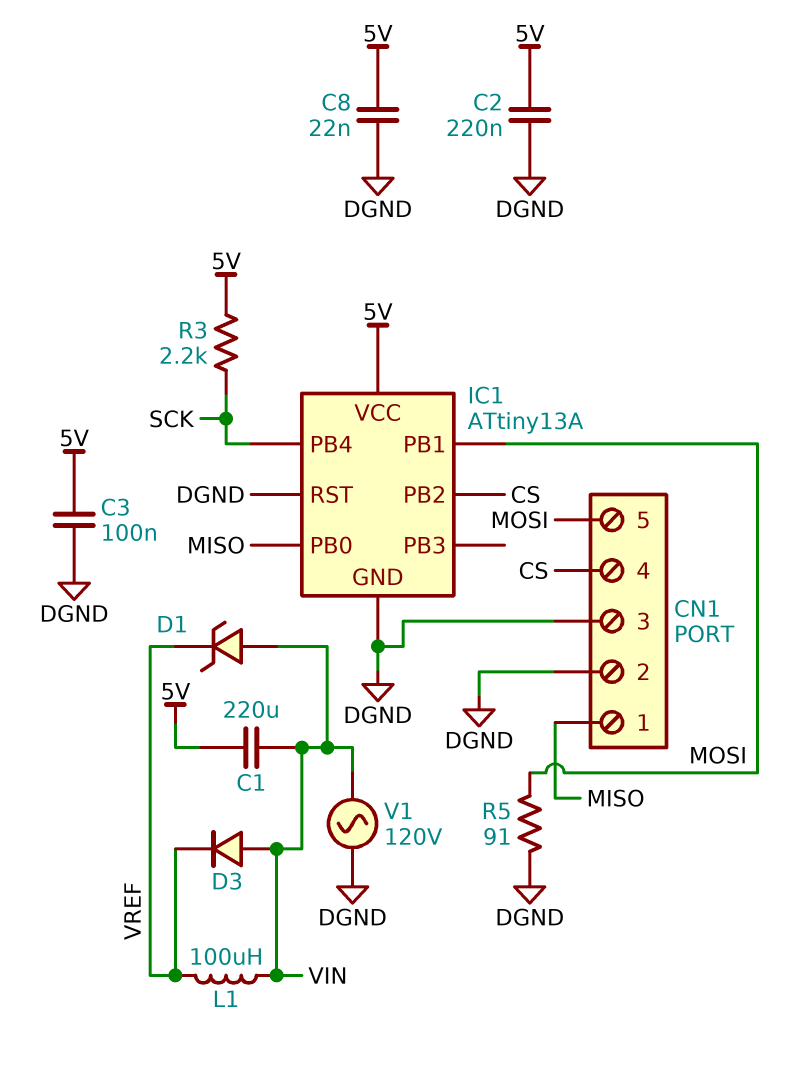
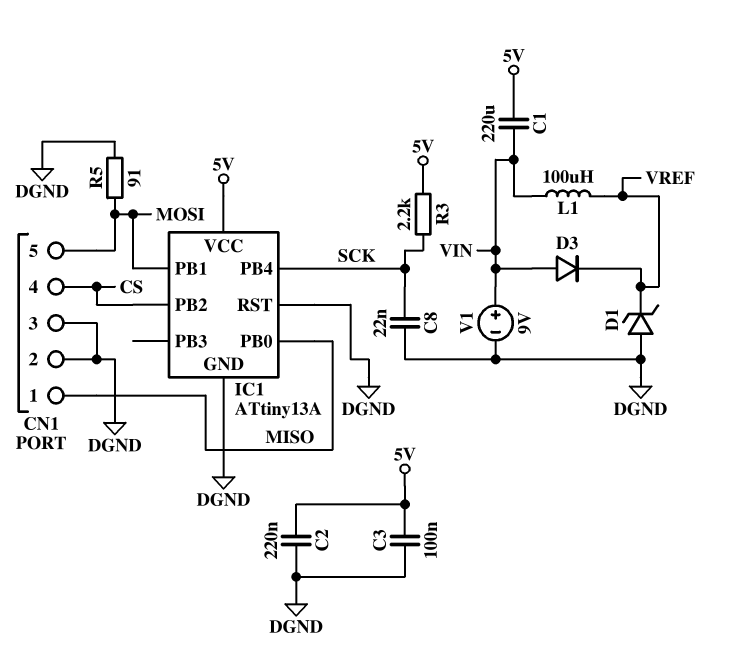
C8: 22nF (5V, DGND) -> 22nF (DGND, SCK)
D1: zener (A VIN, K VREF) -> zener (A DGND, K VREF)
V1: AC 120V (DGND, VIN) -> 9V (plus VIN, minus DGND)

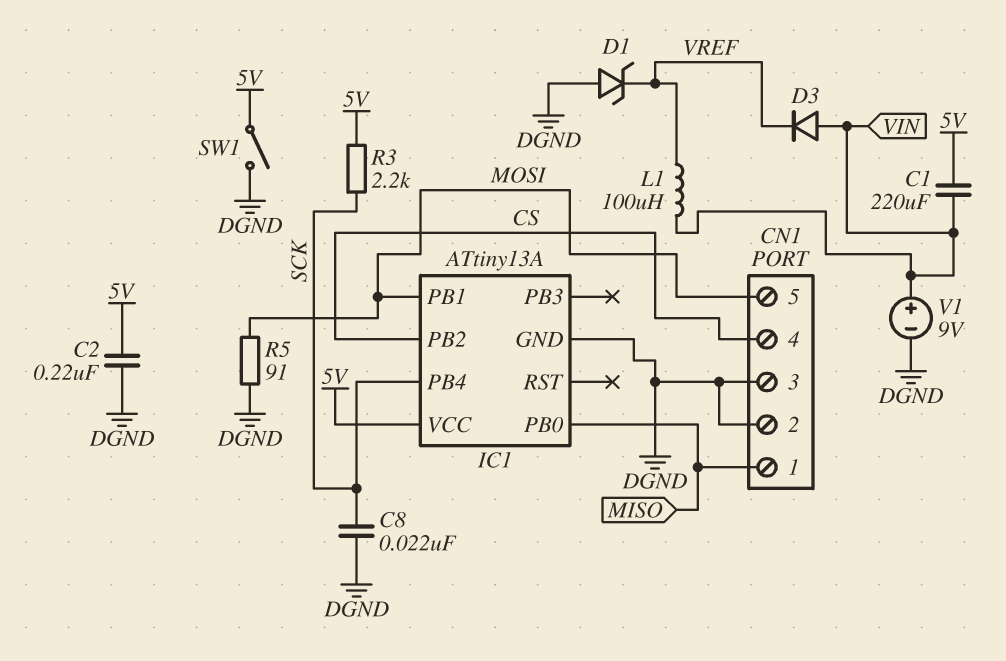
C3: 100nF (5V, DGND) -> none
IC1 pin RST: DGND -> none
SW1: none -> switch (5V, DGND)

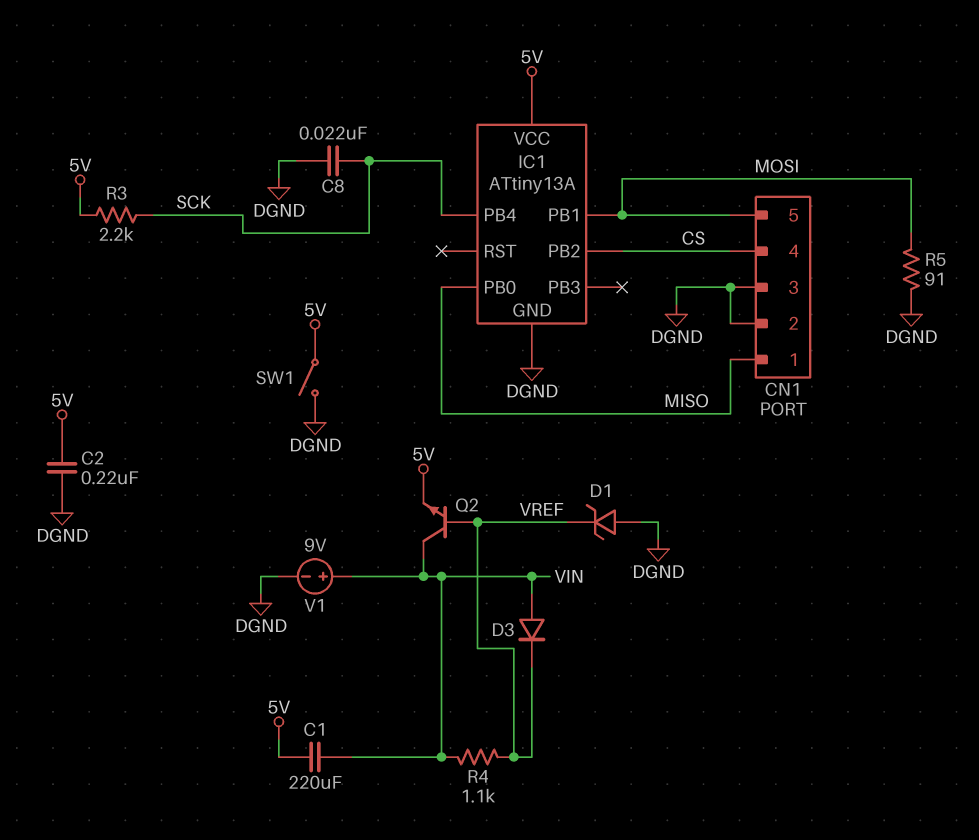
L1: 100uH (VIN, VREF) -> none
Q2: none -> NPN (B VREF, C VIN, E 5V)
R4: none -> 1.1k (VIN, VREF)

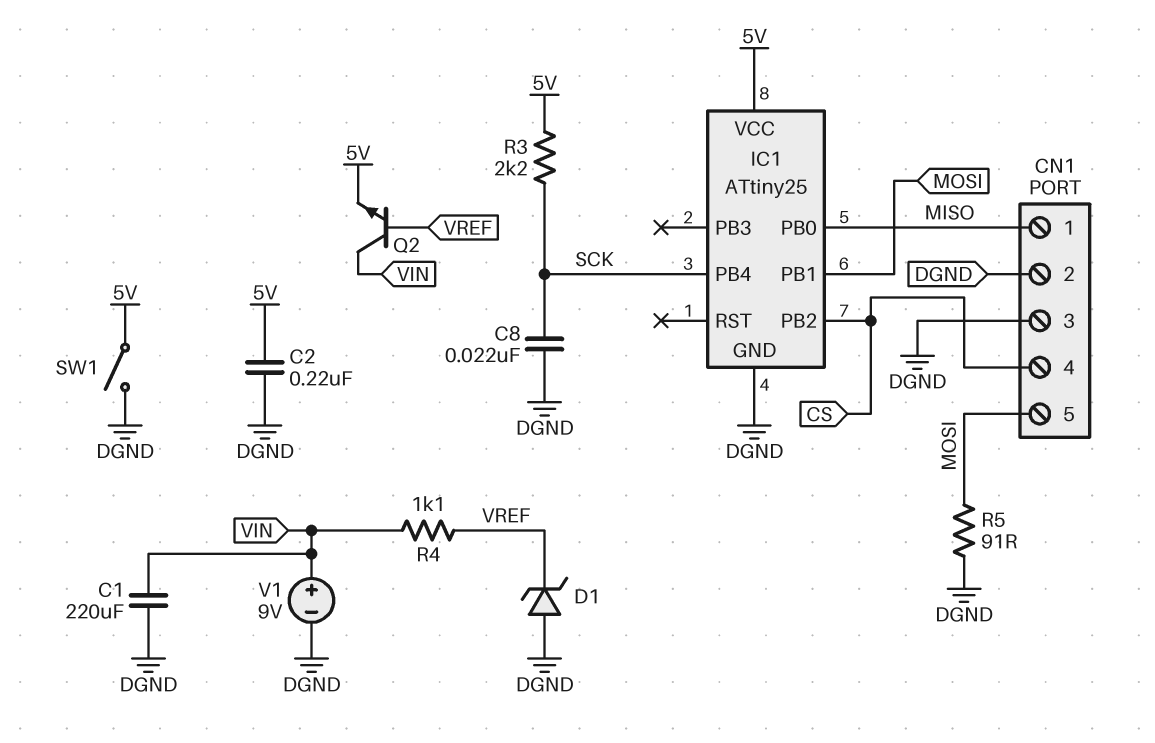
C1: 220uF (5V, VIN) -> 220uF (DGND, VIN)
D3: diode (A VIN, K VREF) -> none
IC1: ATtiny13A -> ATtiny25

